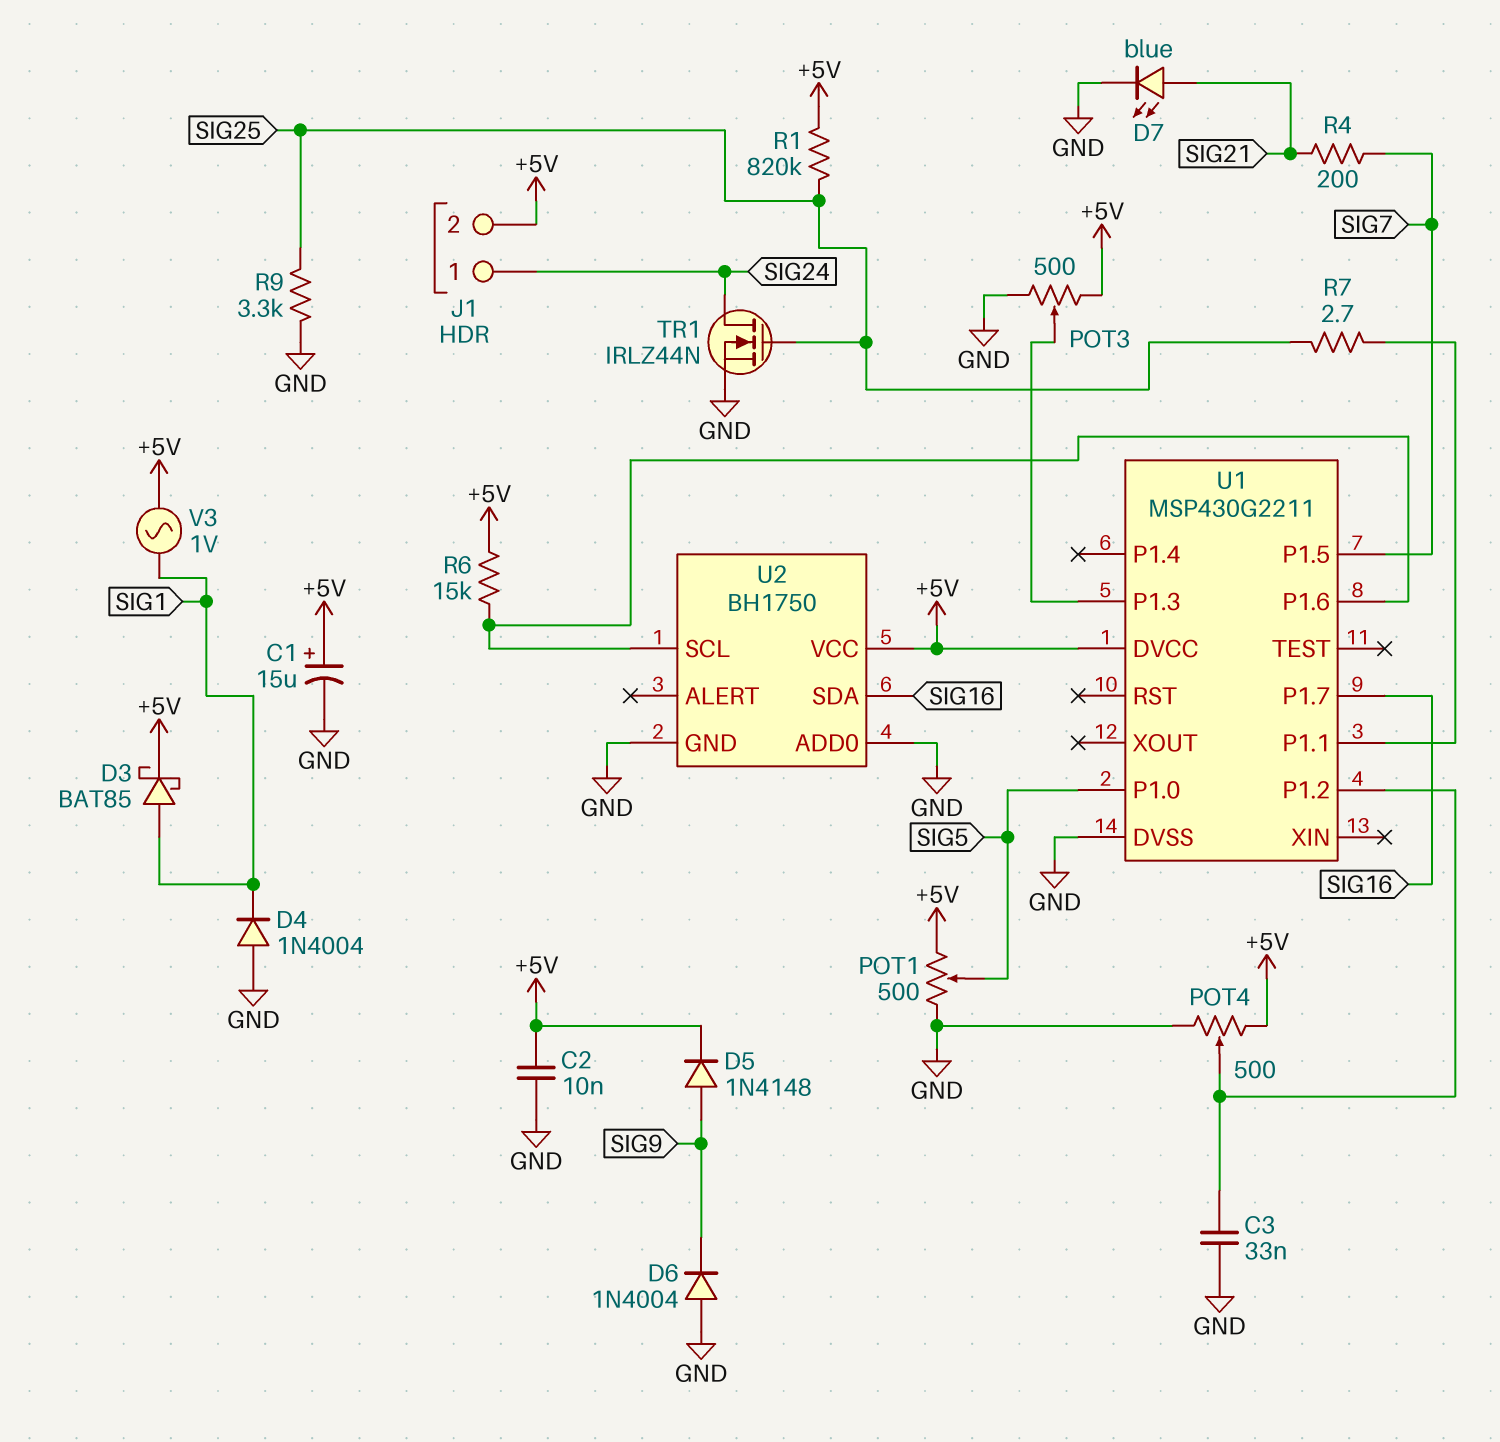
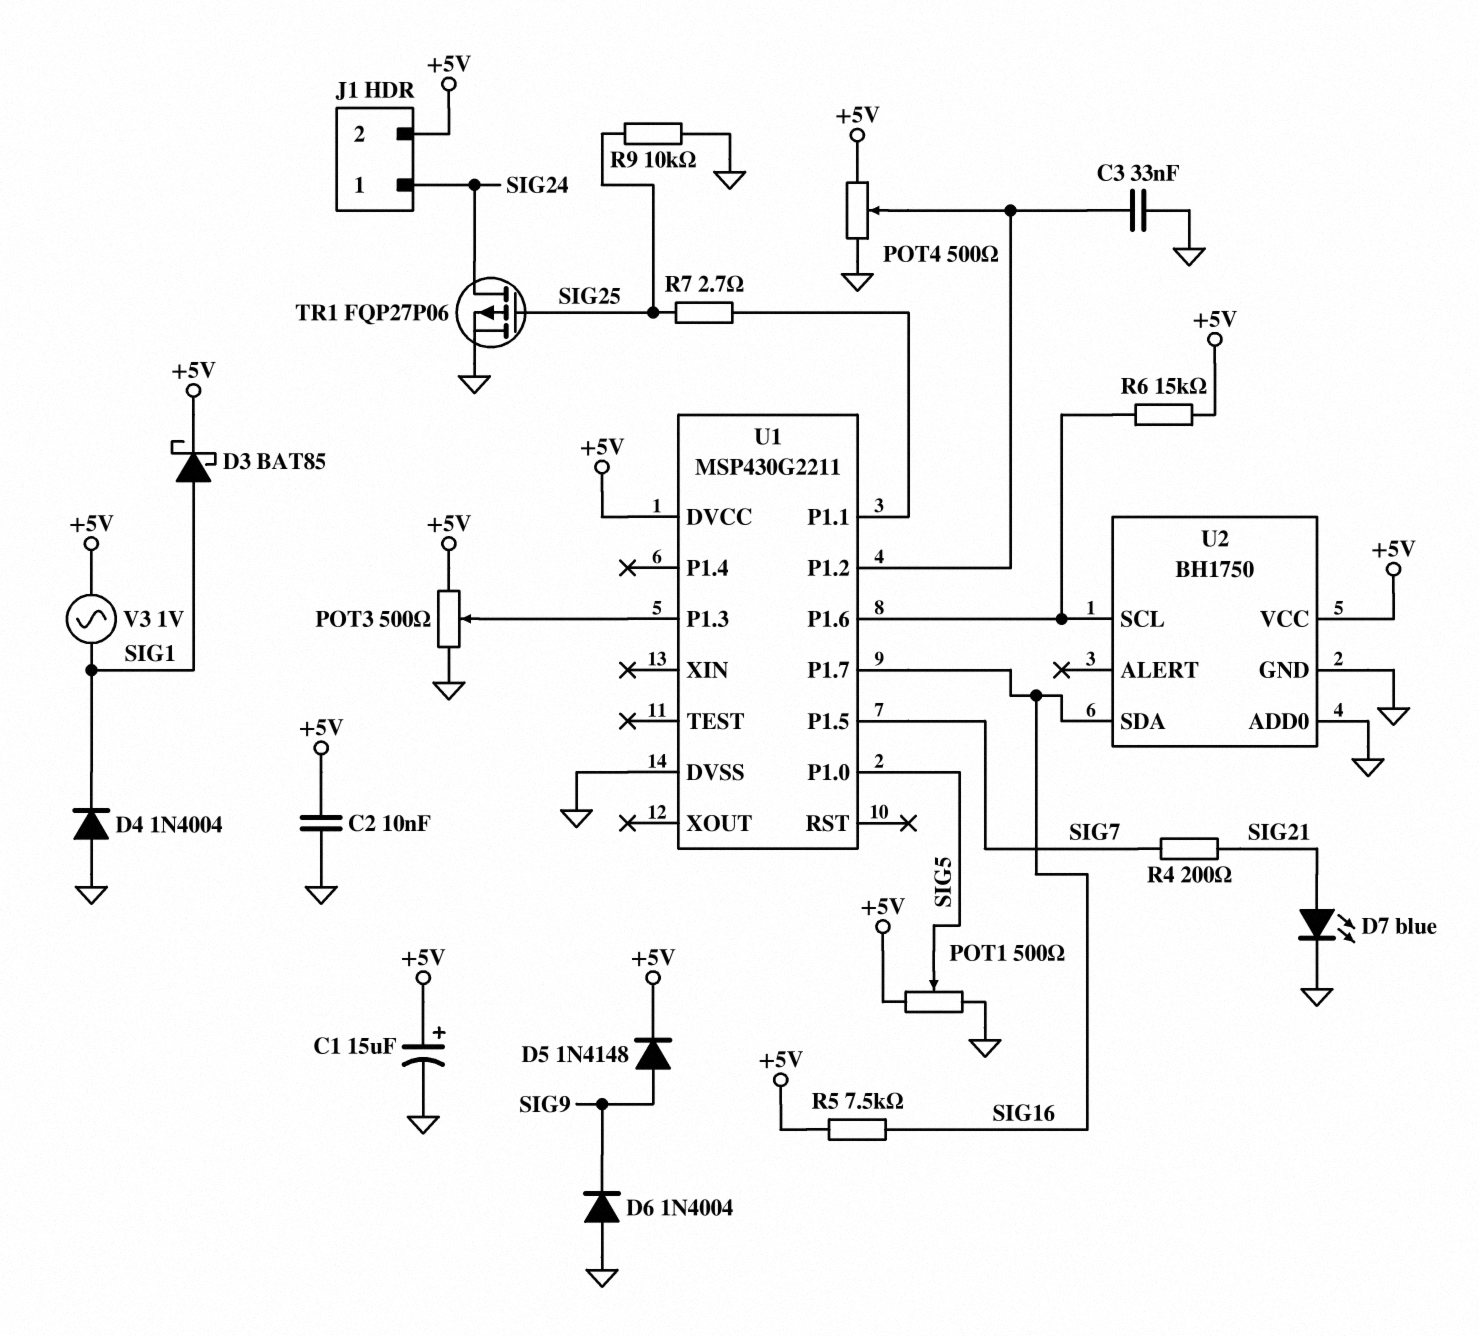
R1: 820k (+5V, SIG25) -> none
R5: none -> 7.5k (+5V, SIG16)
R9: 3.3k (GND, SIG25) -> 10k (GND, SIG25)
TR1: NMOS IRLZ44N (G SIG25, D SIG24, S GND) -> PMOS FQP27P06 (G SIG25, D SIG24, S GND)

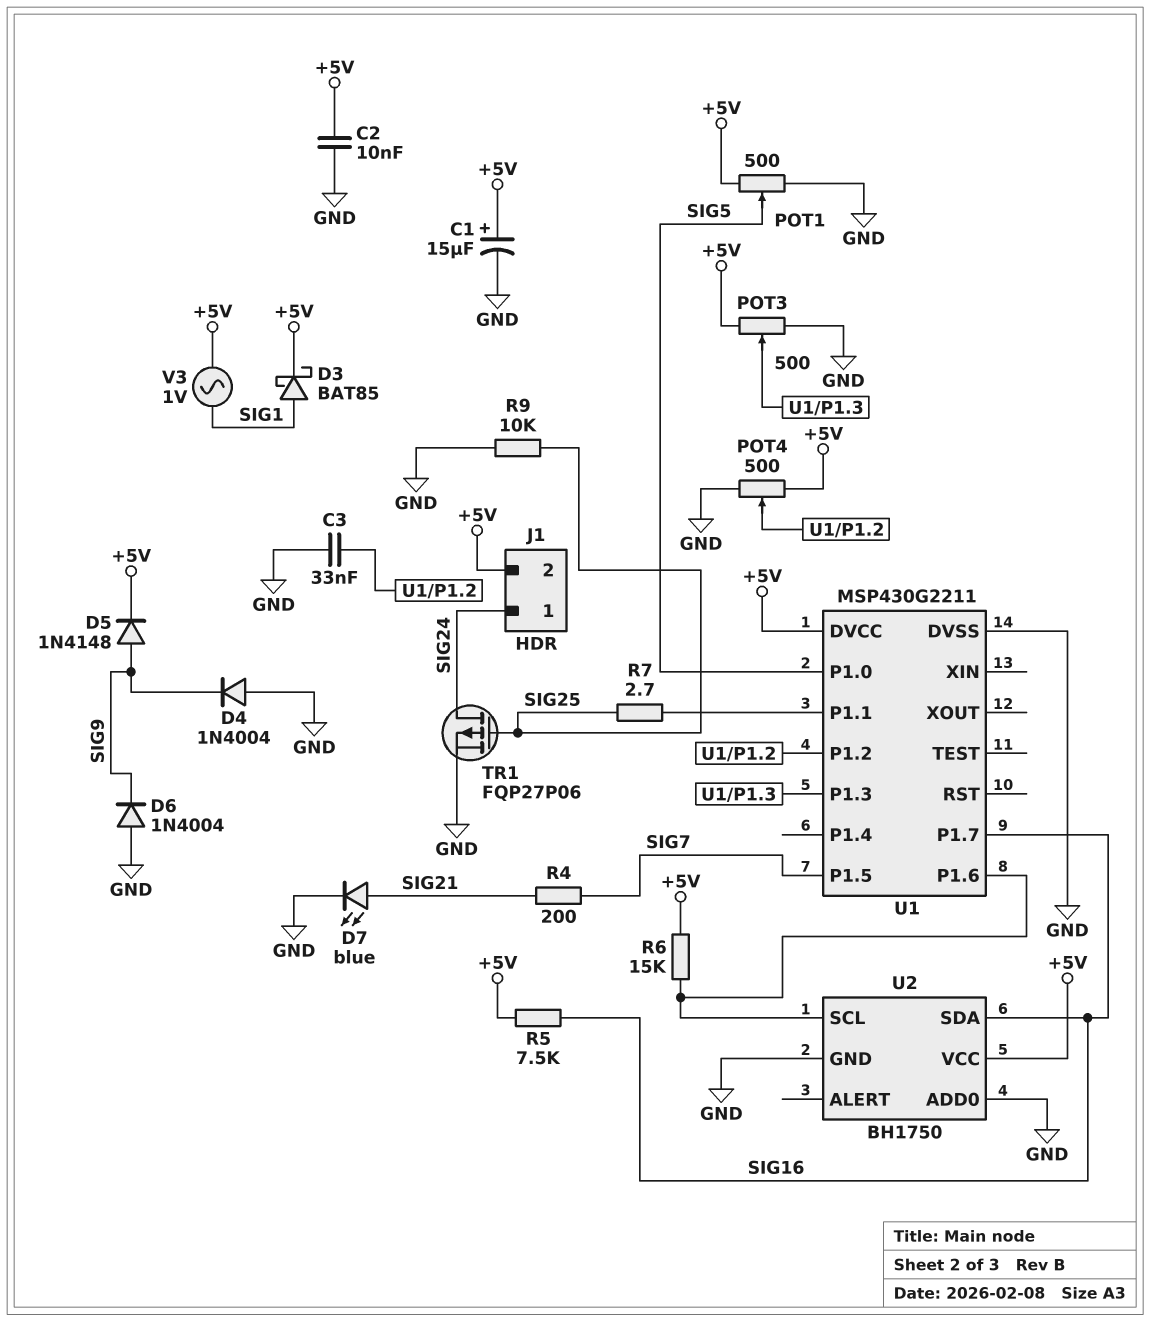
D4: diode 1N4004 (A GND, K SIG1) -> diode 1N4004 (A GND, K SIG9)

